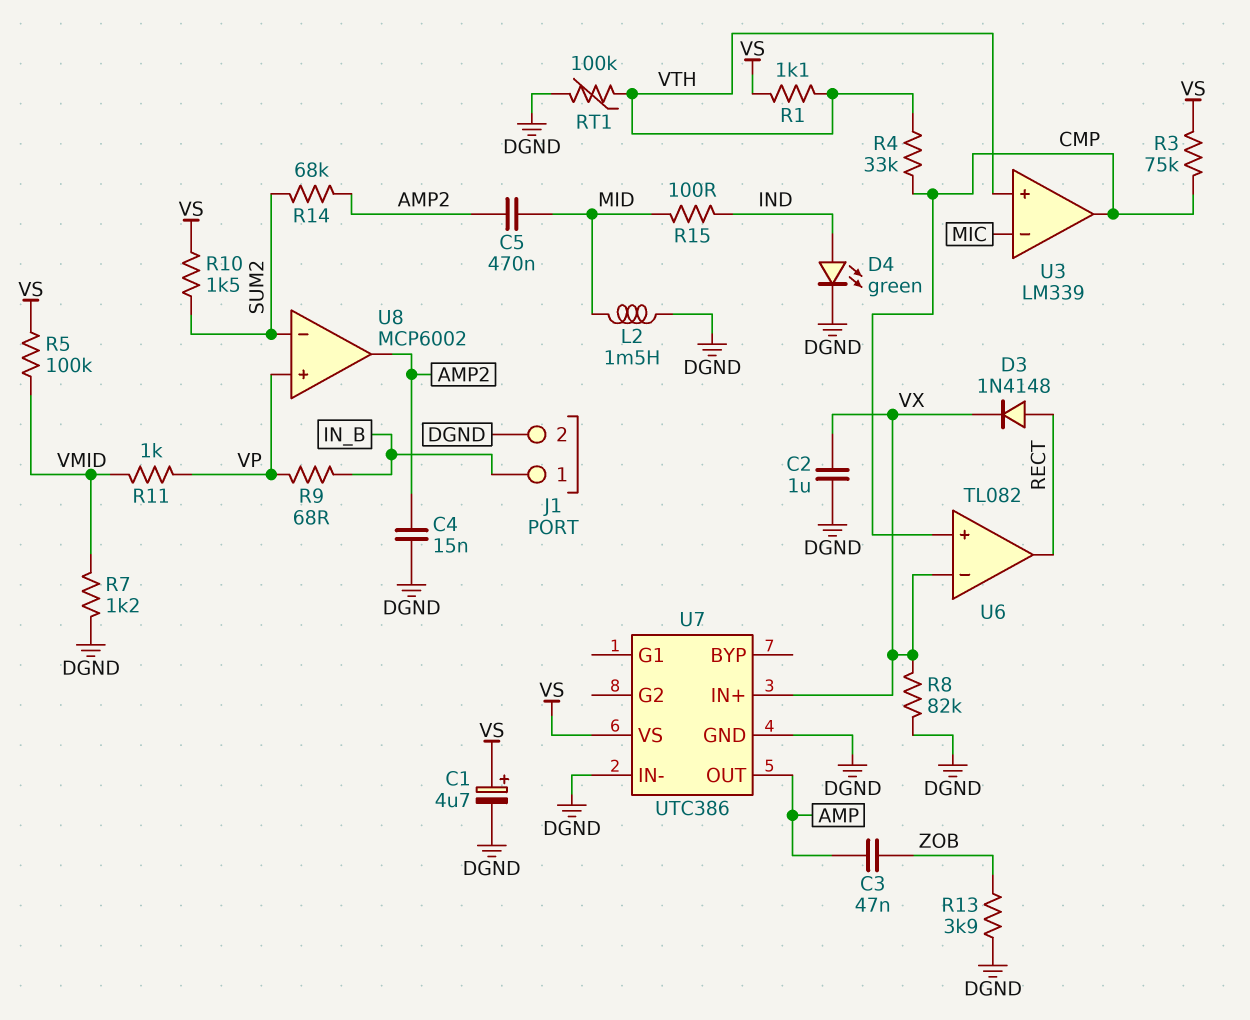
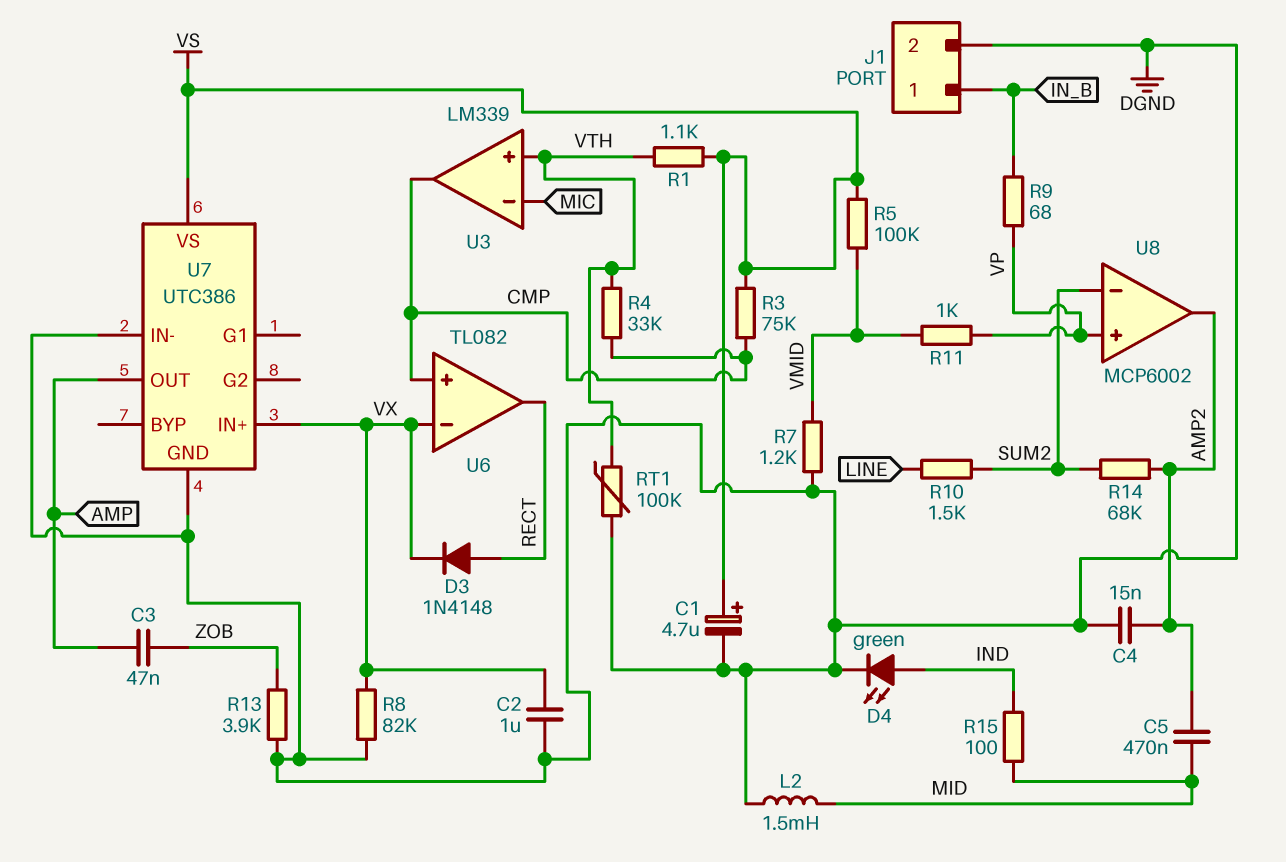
R10: 1.5k (SUM2, VS) -> 1.5k (LINE, SUM2)

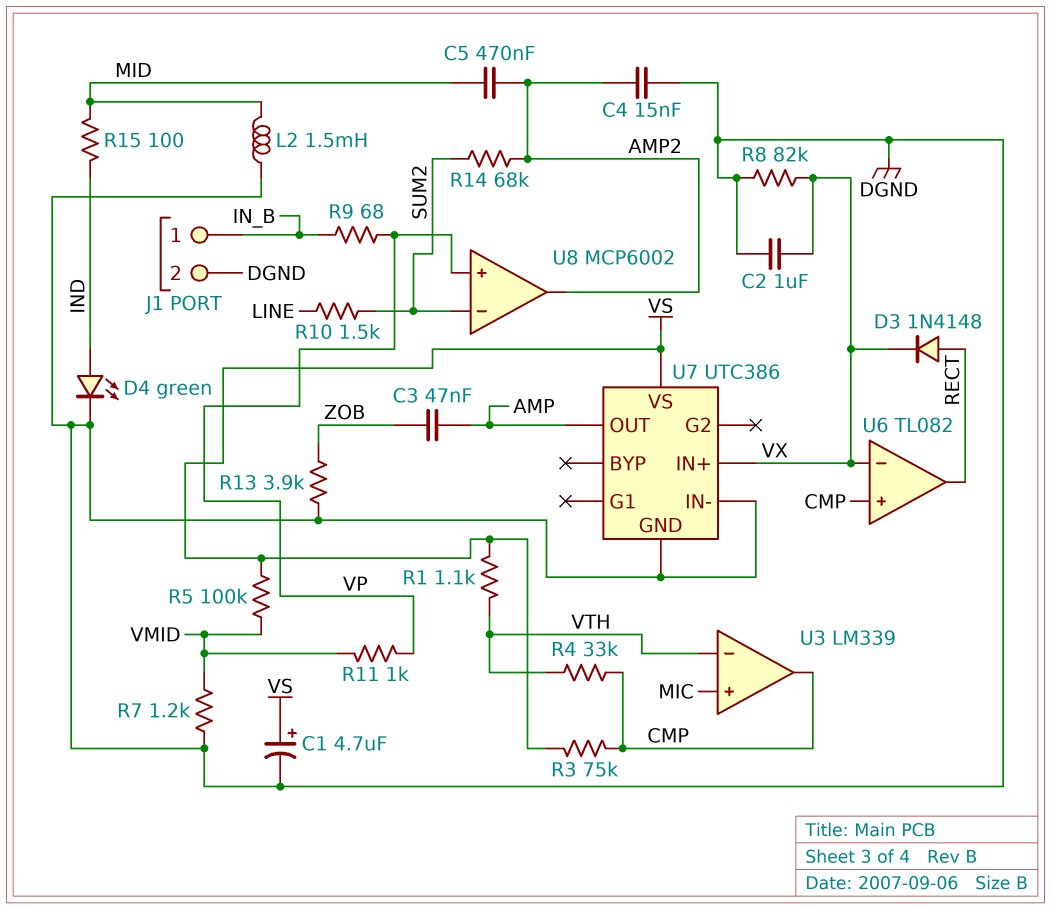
RT1: 100k (DGND, VTH) -> none
U3 pin in+: VTH -> MIC
U3 pin in-: MIC -> VTH

